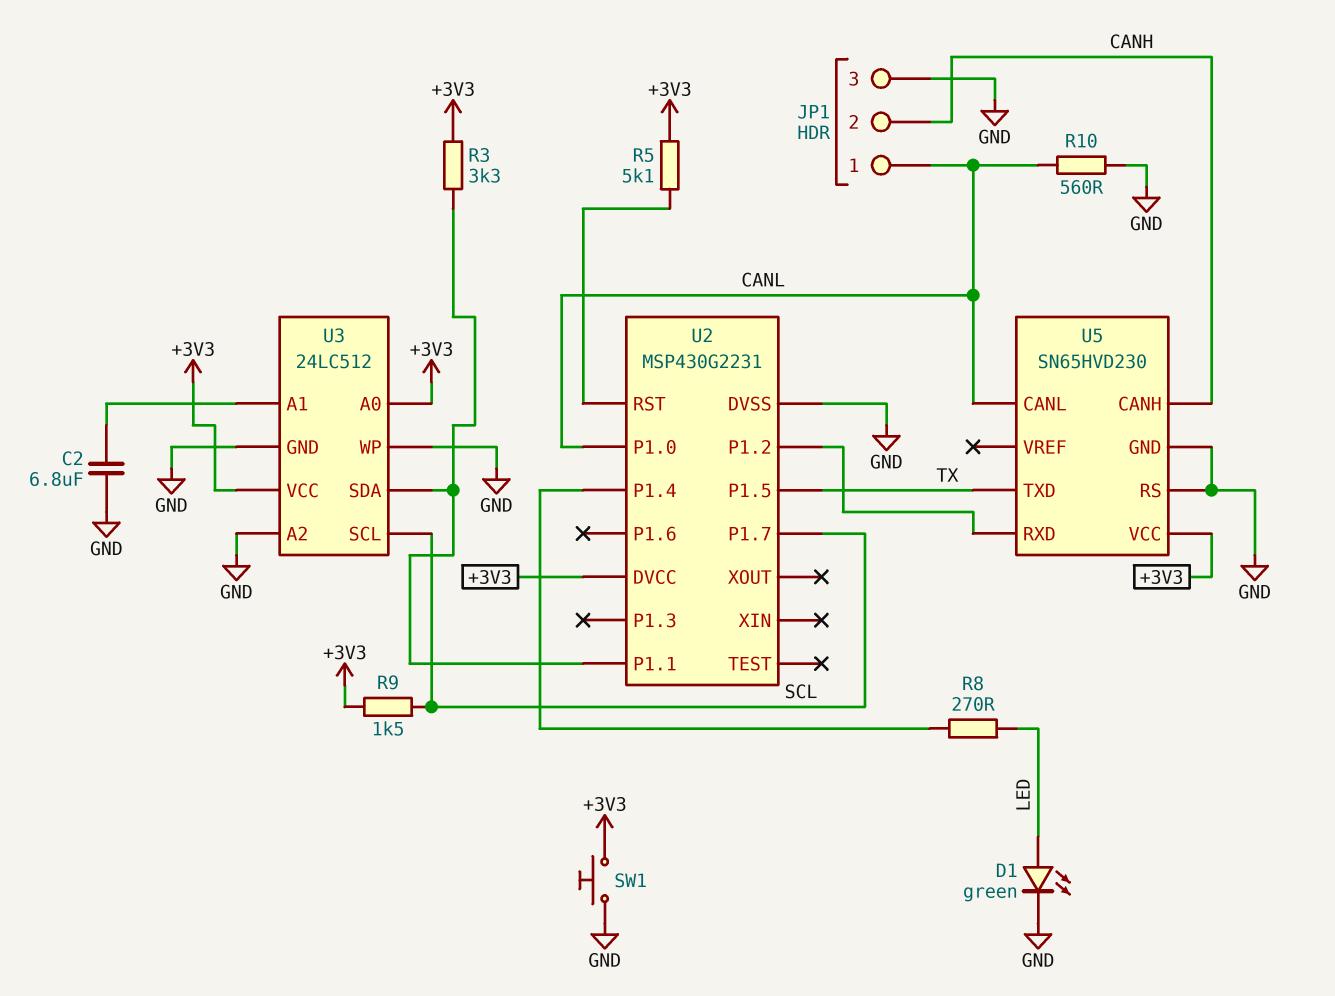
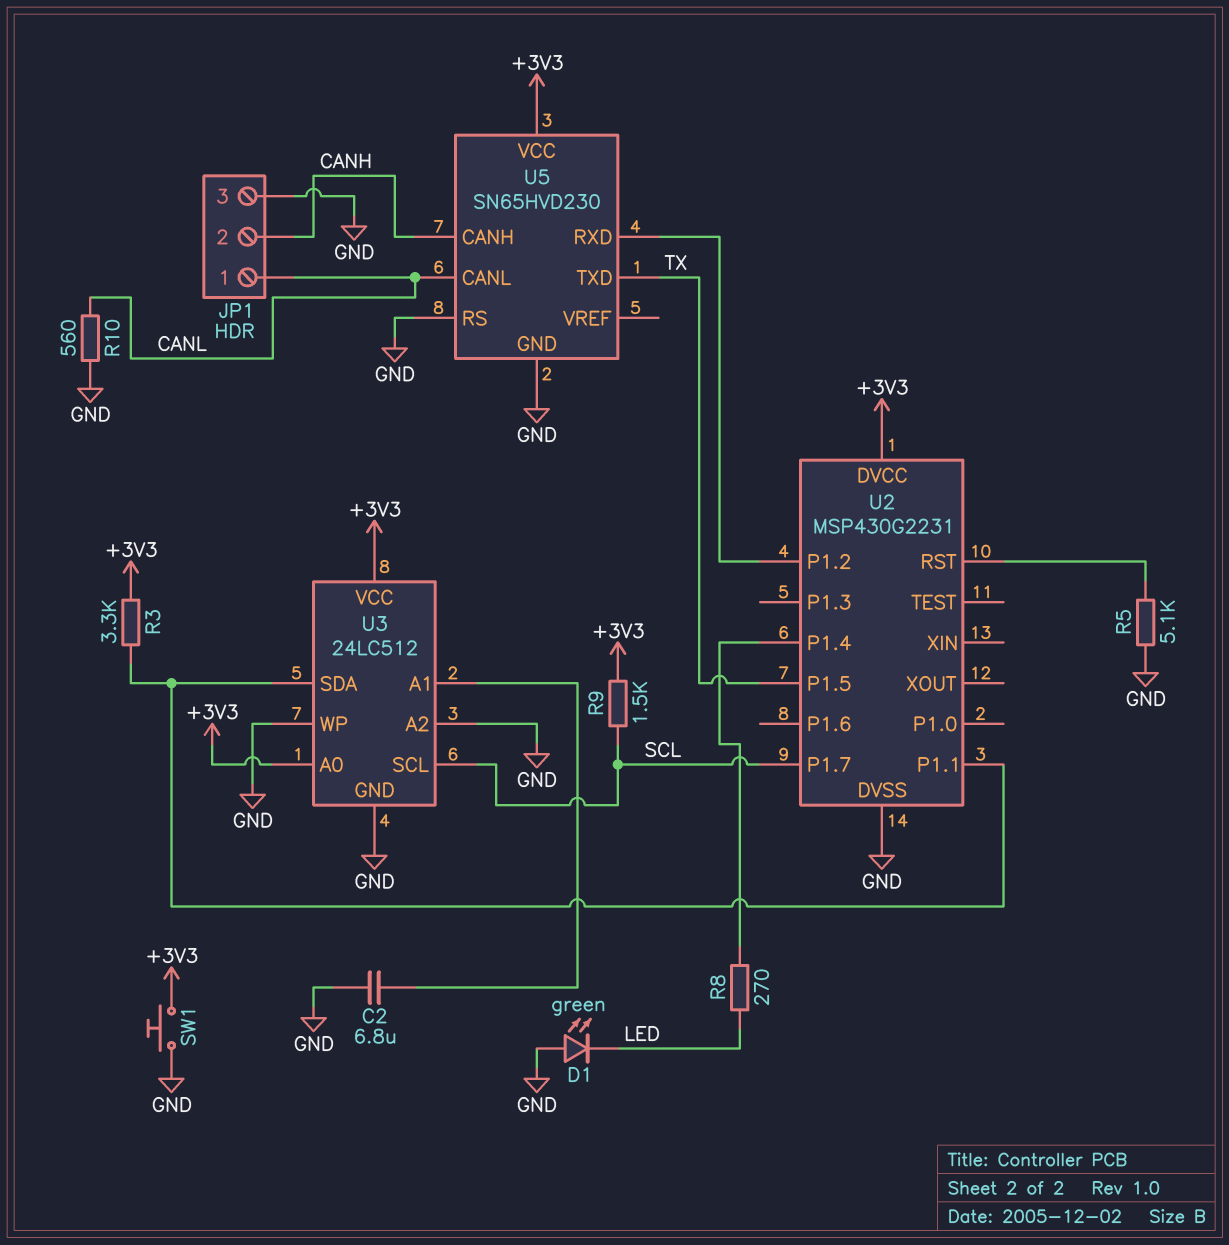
D1: LED green (A LED, K GND) -> LED green (A GND, K LED)
R5: 5.1k (+3V3, U2/RST) -> 5.1k (GND, U2/RST)
U2 pin P1.0: CANL -> none

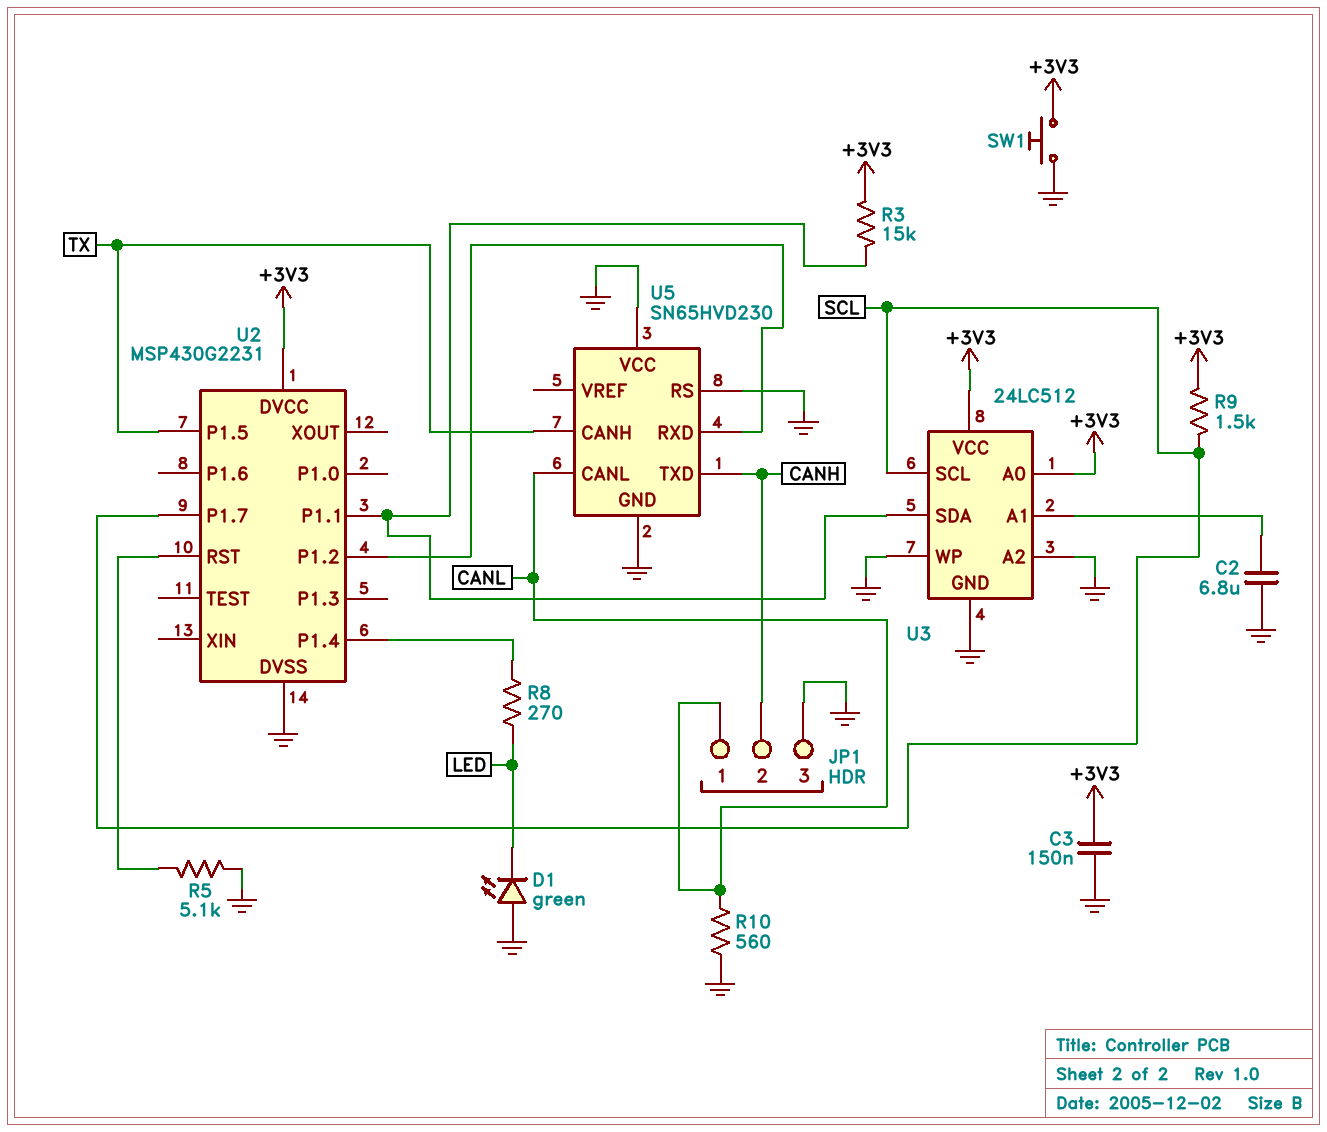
C3: none -> 150nF (+3V3, GND)
R3: 3.3k (+3V3, U2/P1.1) -> 15k (+3V3, U2/P1.1)
U5 pin CANH: CANH -> TX
U5 pin TXD: TX -> CANH
U5 pin VCC: +3V3 -> GND

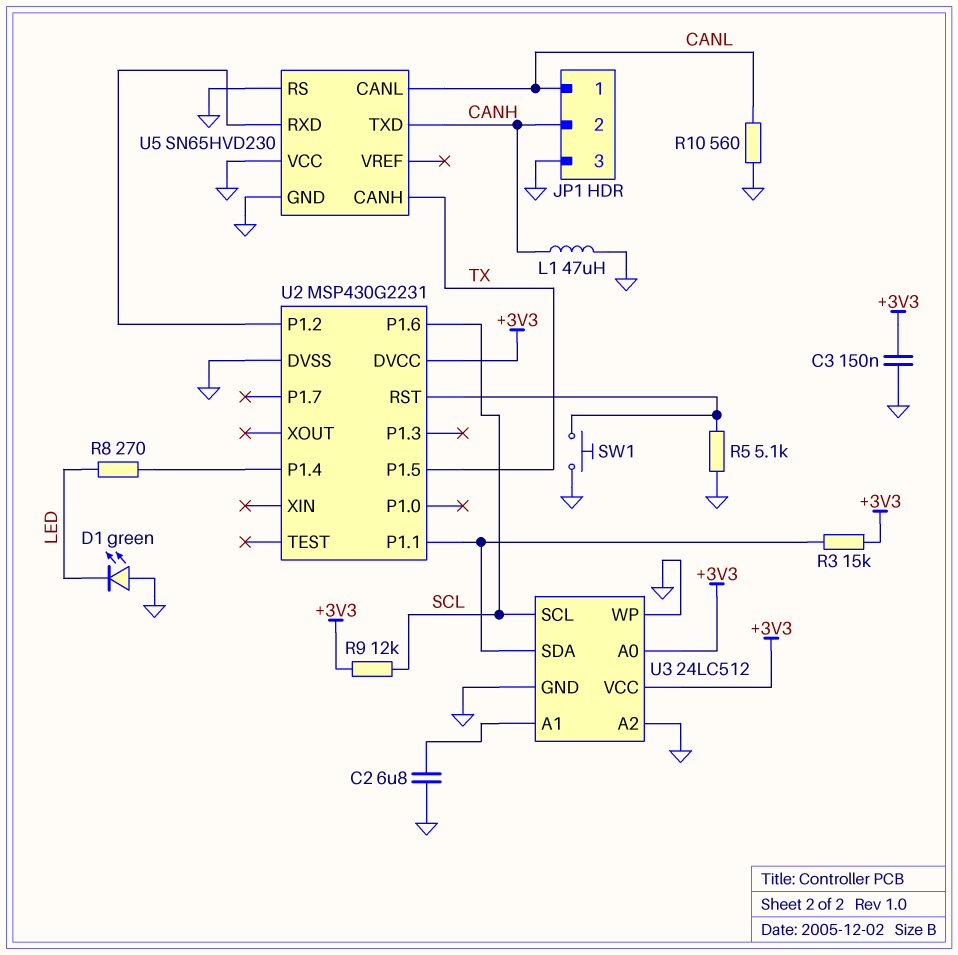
L1: none -> 47uH (CANH, GND)
R9: 1.5k (+3V3, SCL) -> 12k (+3V3, SCL)
SW1: button (+3V3, GND) -> button (GND, U2/RST)
U2 pin P1.6: none -> SCL
U2 pin P1.7: SCL -> none

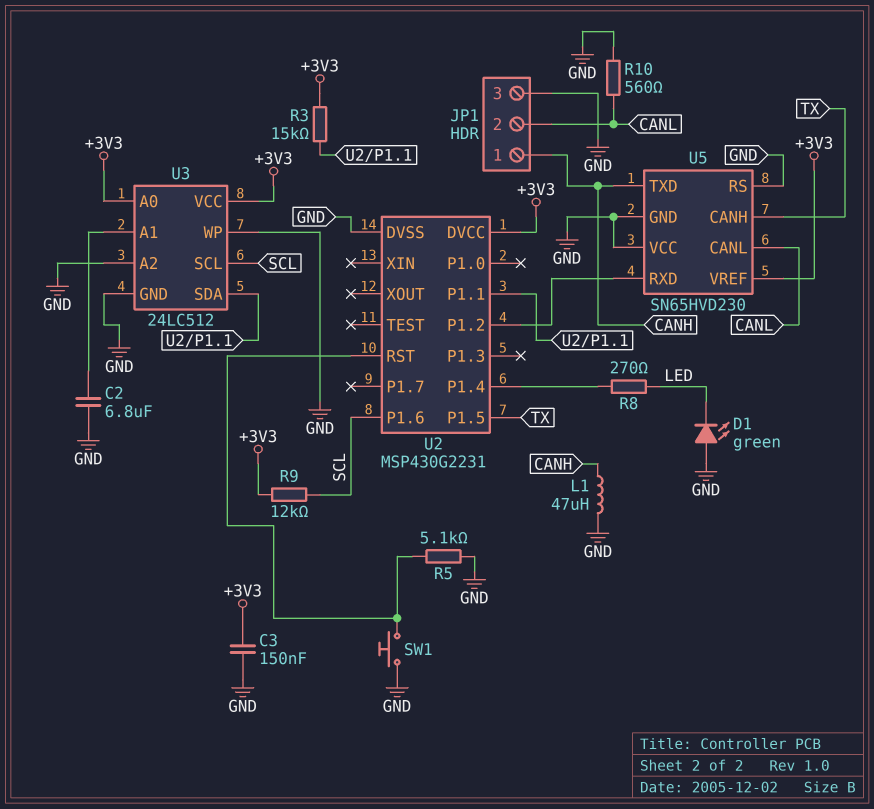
JP1 pin 1: CANL -> CANH
JP1 pin 2: CANH -> CANL
U5 pin VREF: none -> +3V3

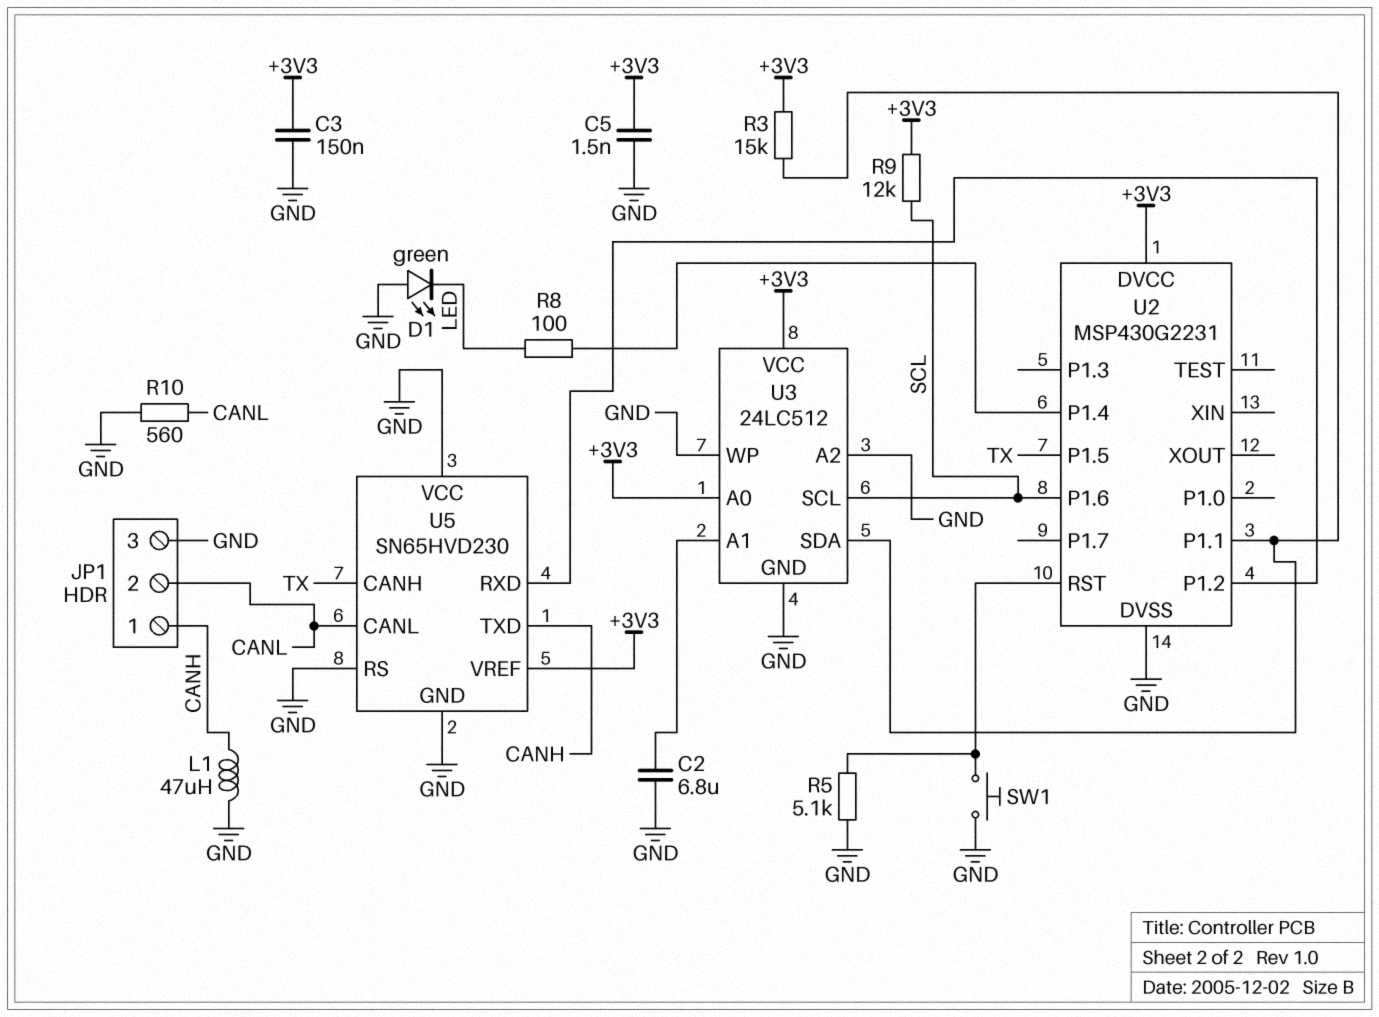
C5: none -> 1.5nF (+3V3, GND)
R8: 270 (LED, U2/P1.4) -> 100 (LED, U2/P1.4)

